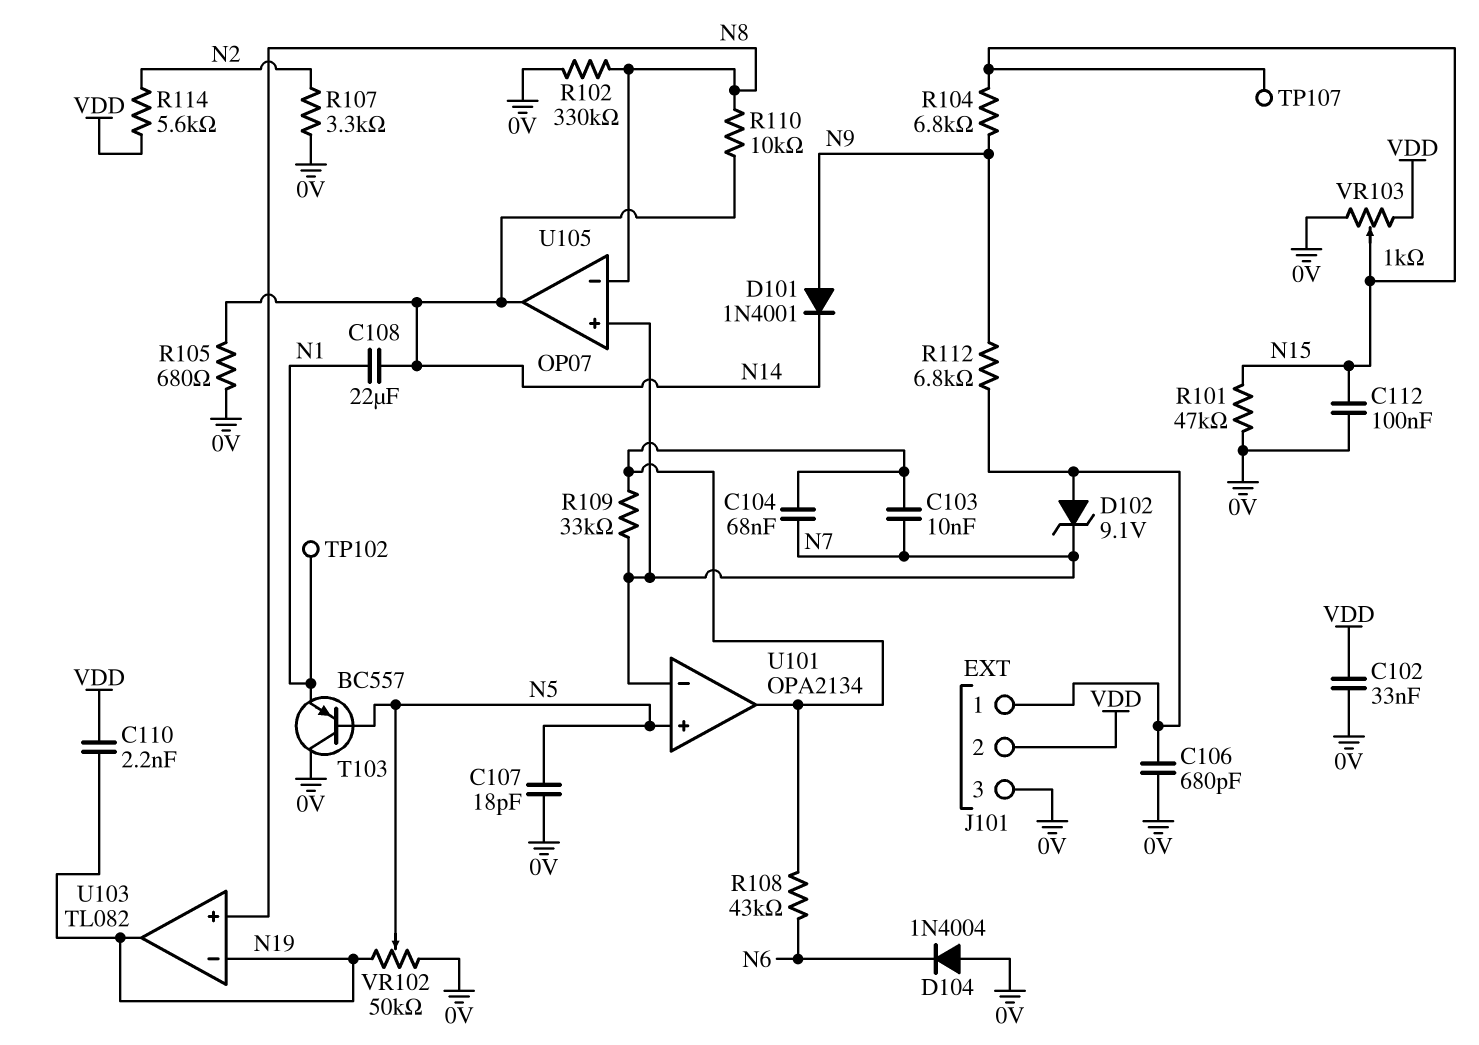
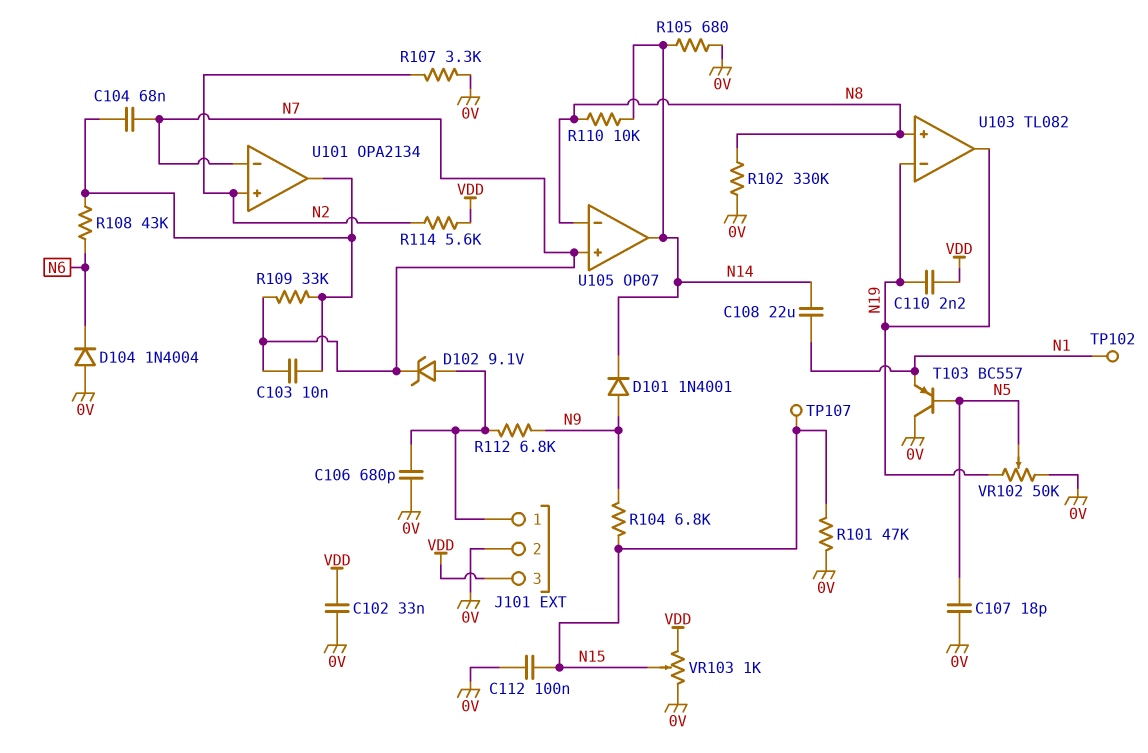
J101 pin 2: VDD -> 0V
J101 pin 3: 0V -> VDD
U101 pin in+: N5 -> N2

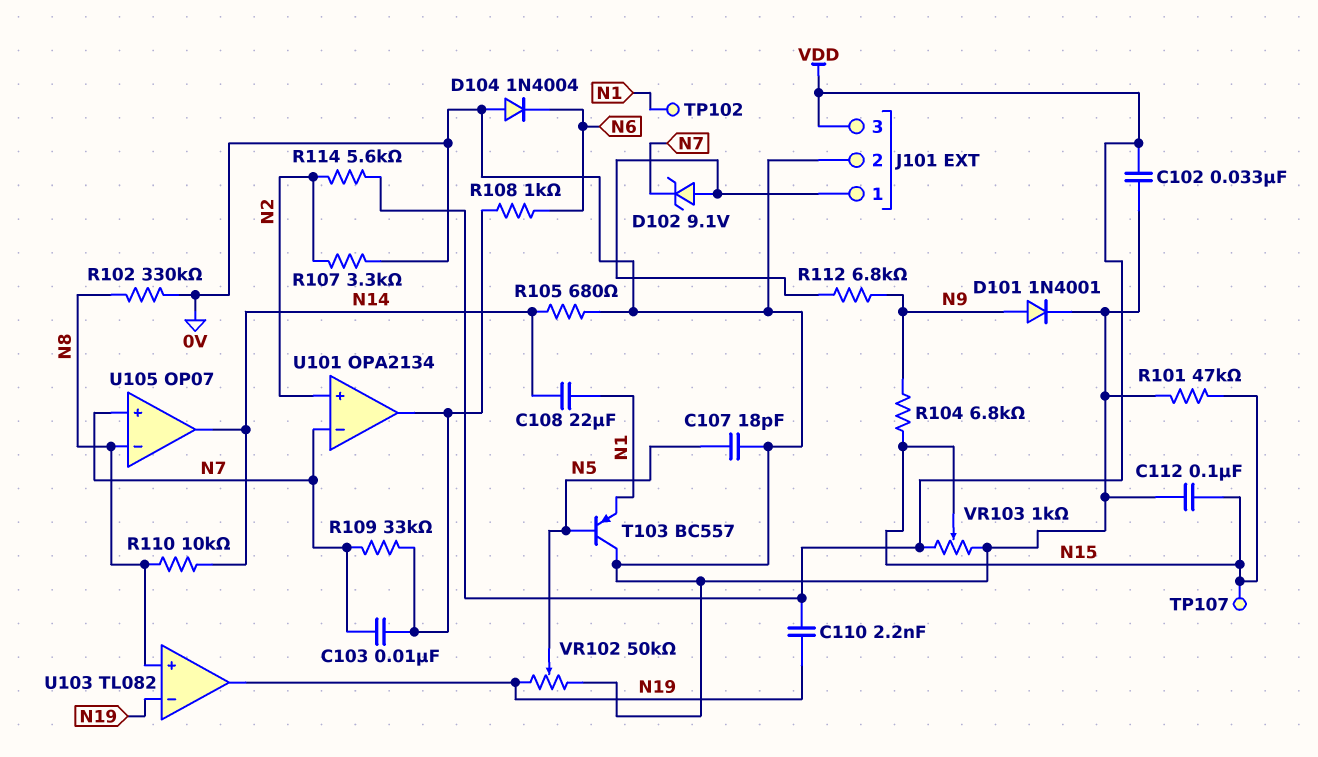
C104: 68nF (N7, U101/out) -> none
C106: 680pF (0V, J101/1) -> none
D101: diode 1N4001 (A N9, K N14) -> diode 1N4001 (A N9, K 0V)
R108: 43k (N6, U101/out) -> 1k (N6, U101/out)

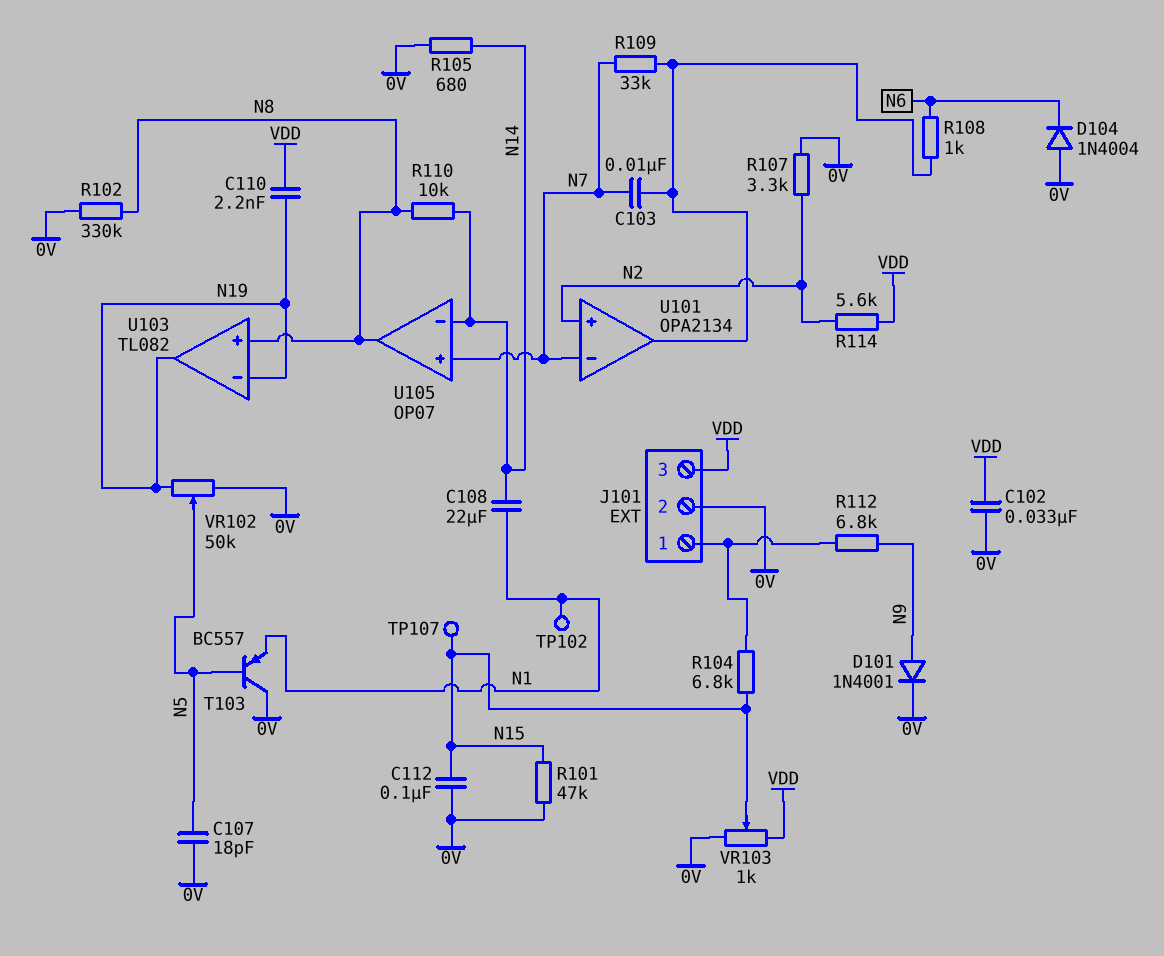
D102: zener 9.1V (A J101/1, K N7) -> none
R104: 6.8k (N9, N15) -> 6.8k (J101/1, N15)
U105 pin in-: N8 -> N14
U105 pin out: N14 -> N8

